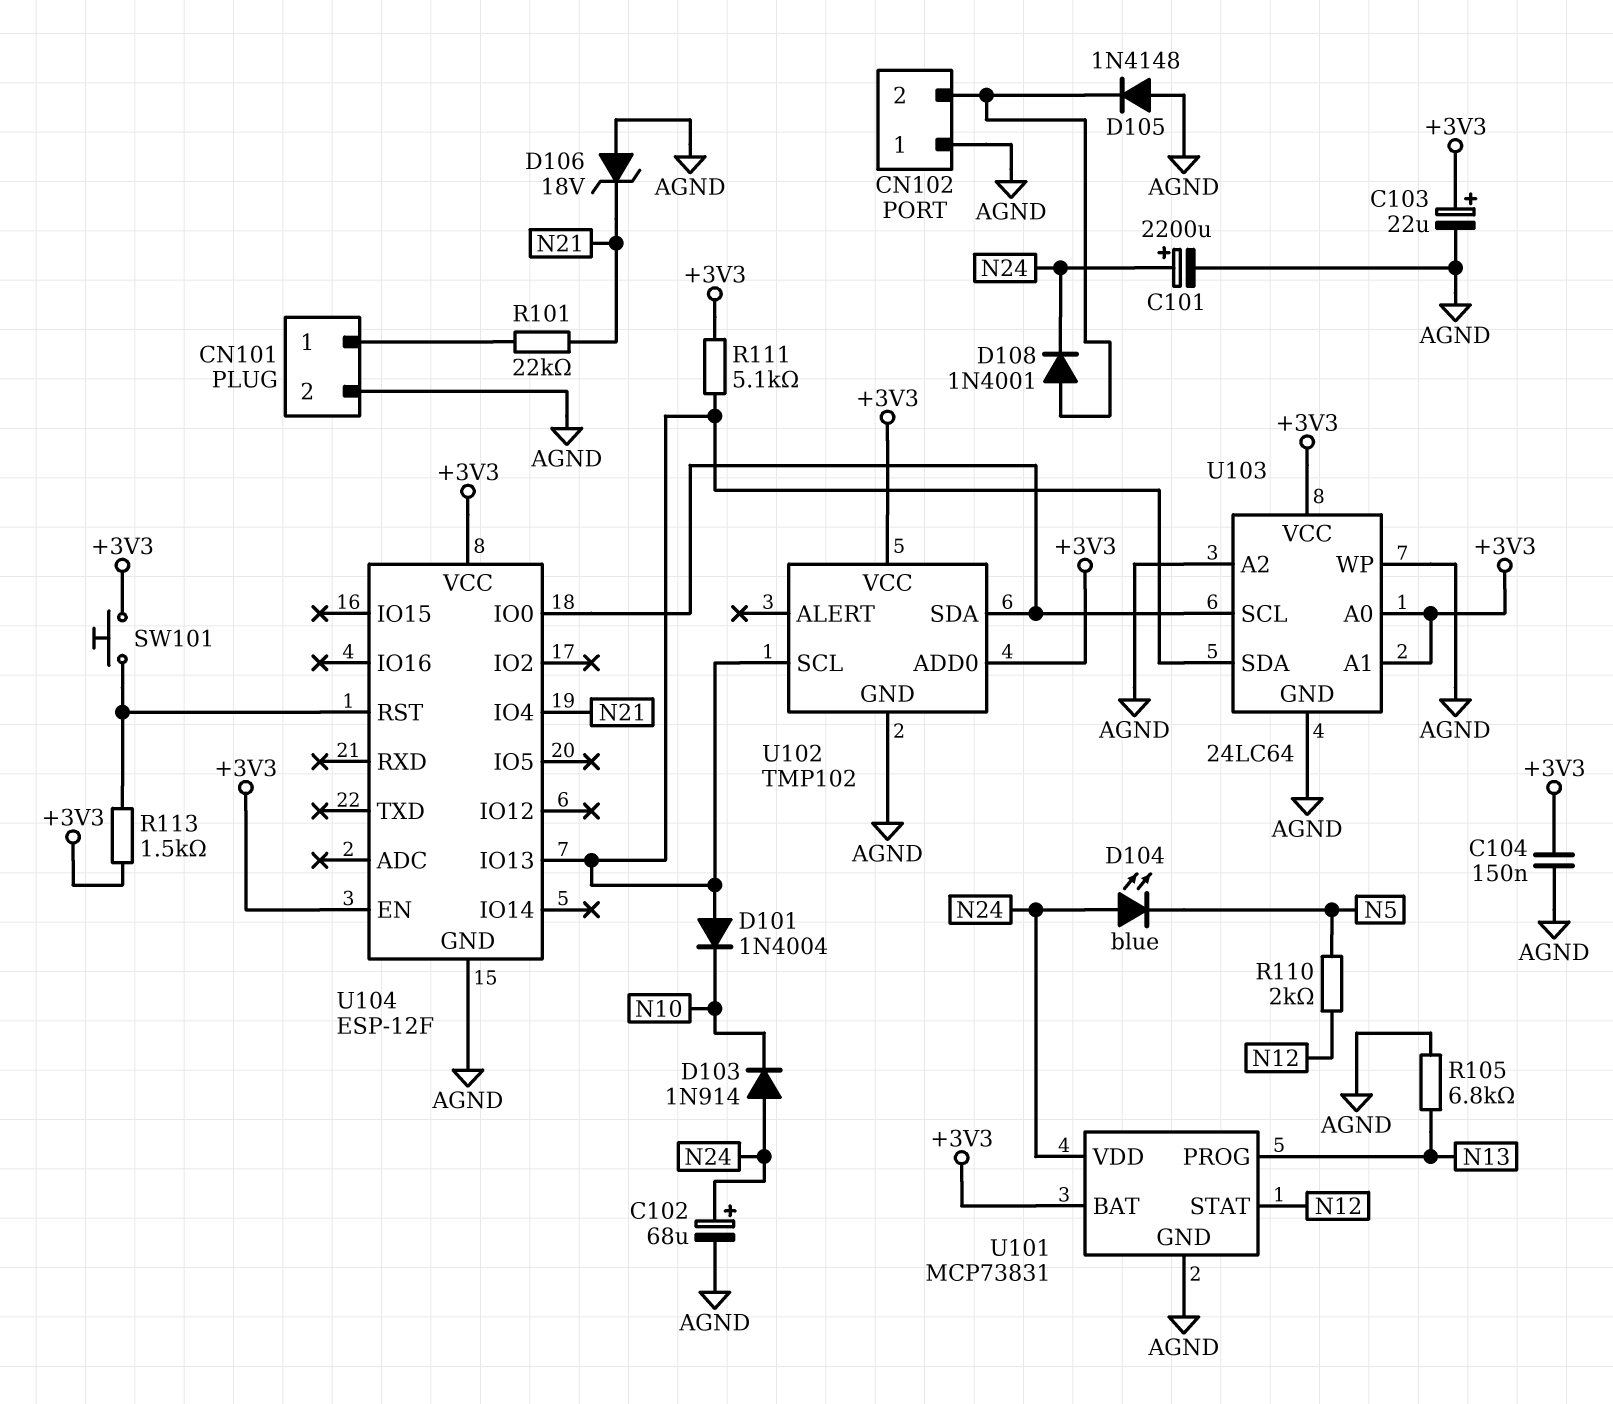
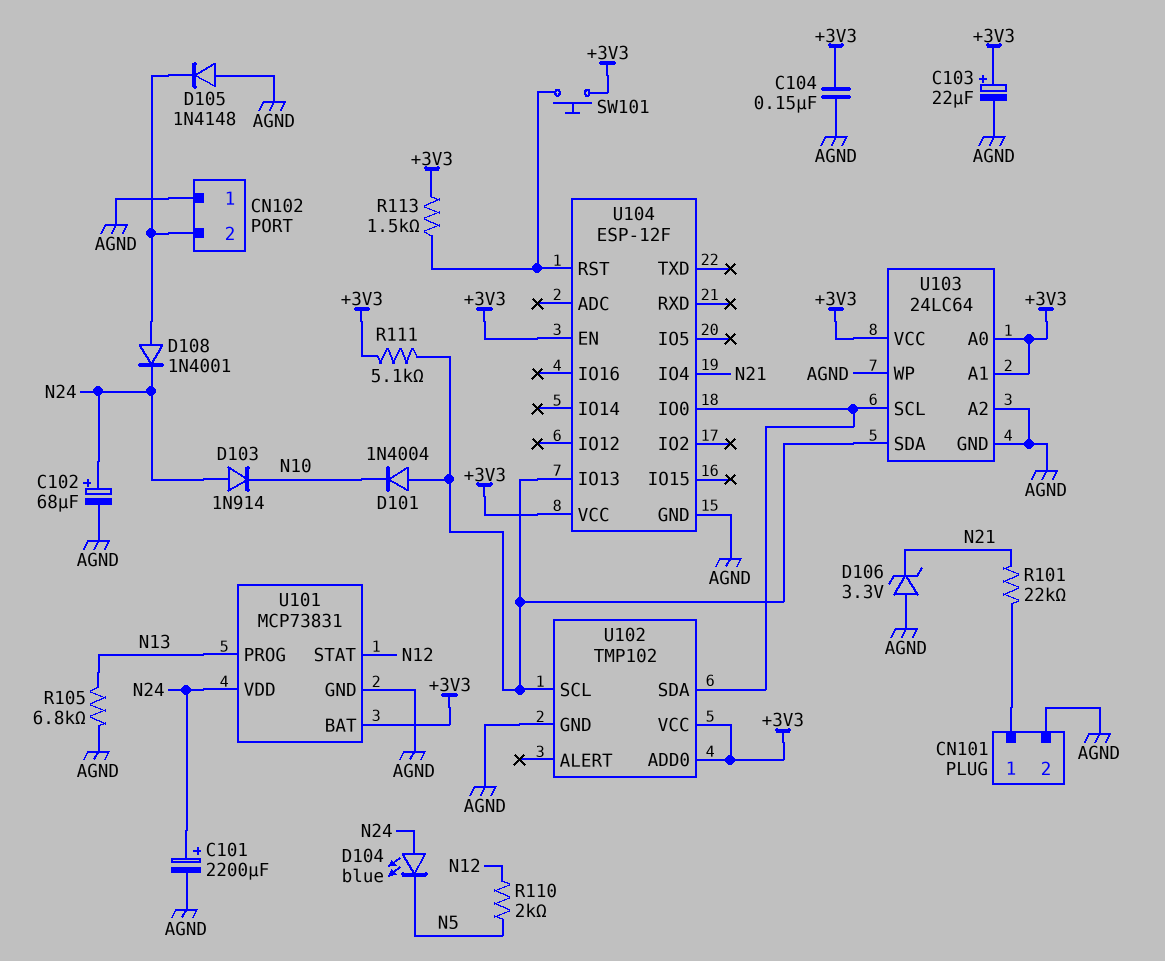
D106: zener 18V (A AGND, K N21) -> zener 3.3V (A AGND, K N21)

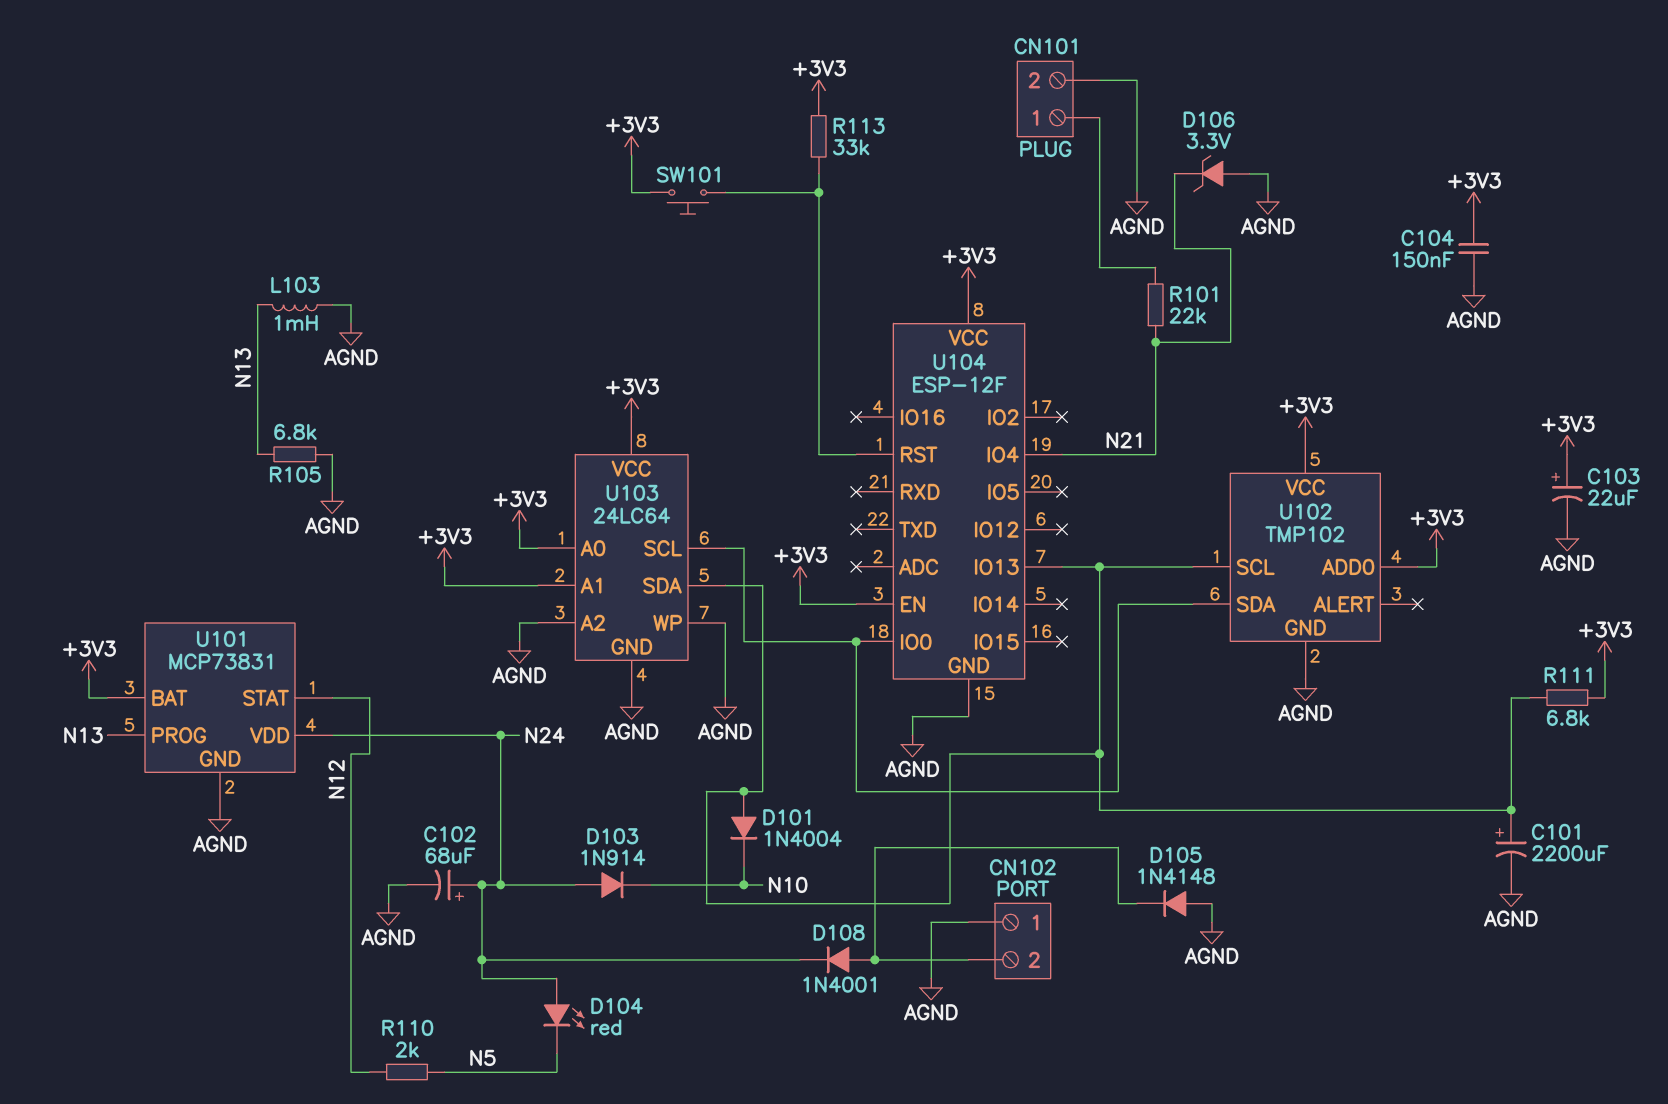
C101: 2200uF (plus N24, minus AGND) -> 2200uF (plus U102/SCL, minus AGND)
D104: LED blue (A N24, K N5) -> LED red (A N24, K N5)
L103: none -> 1mH (AGND, N13)
R111: 5.1k (+3V3, U102/SCL) -> 6.8k (+3V3, U102/SCL)
R113: 1.5k (+3V3, U104/RST) -> 33k (+3V3, U104/RST)

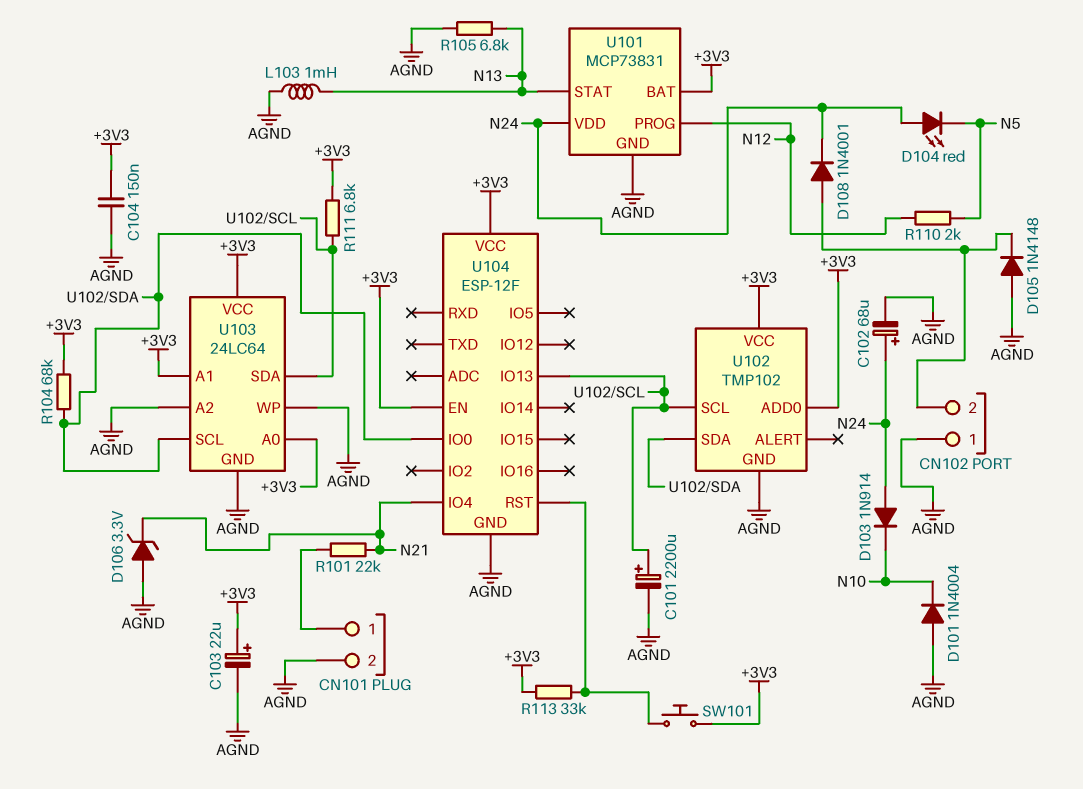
D101: diode 1N4004 (A U102/SCL, K N10) -> diode 1N4004 (A AGND, K N10)
R104: none -> 68k (+3V3, U102/SDA)
U101 pin PROG: N13 -> N12
U101 pin STAT: N12 -> N13

